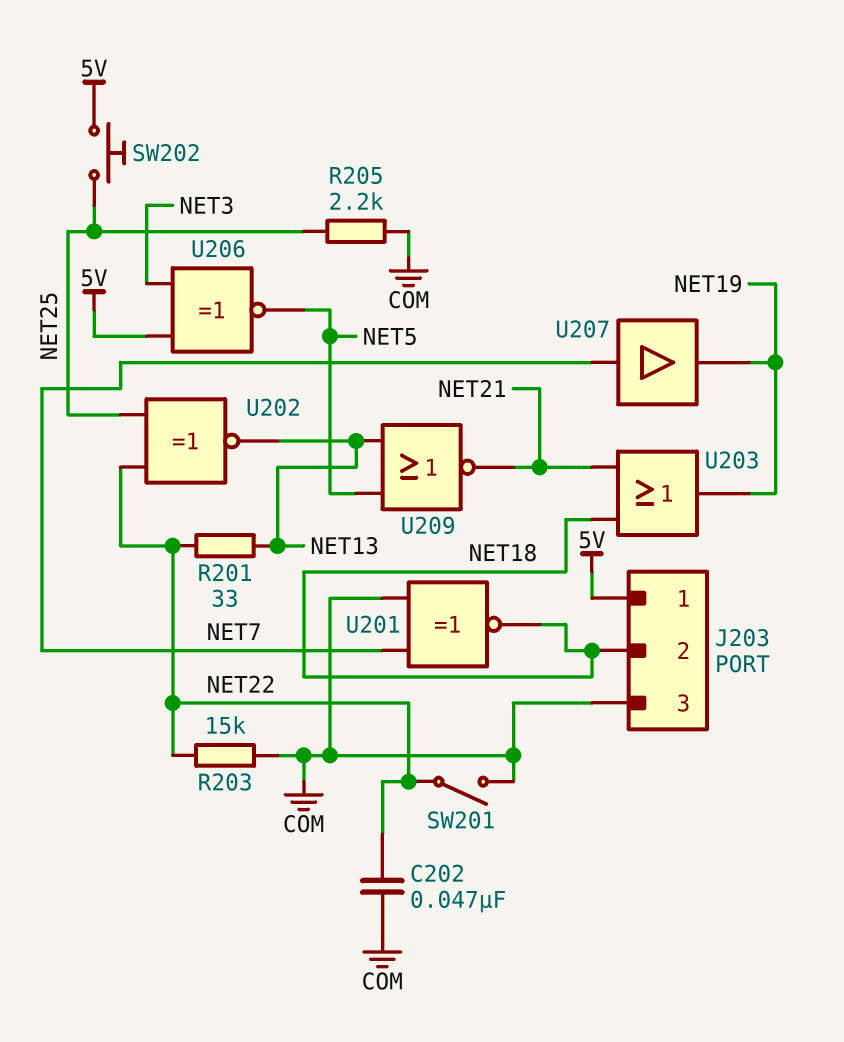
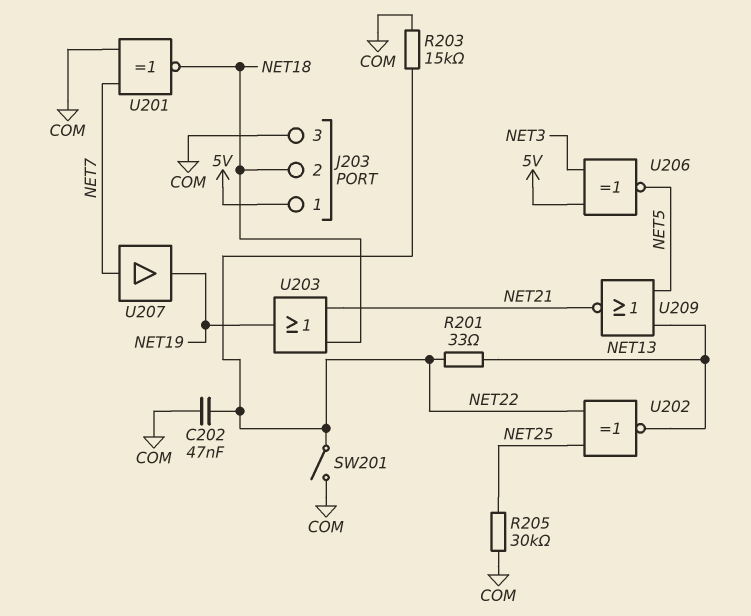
R205: 2.2k (COM, NET25) -> 30k (COM, NET25)
SW202: button (5V, NET25) -> none

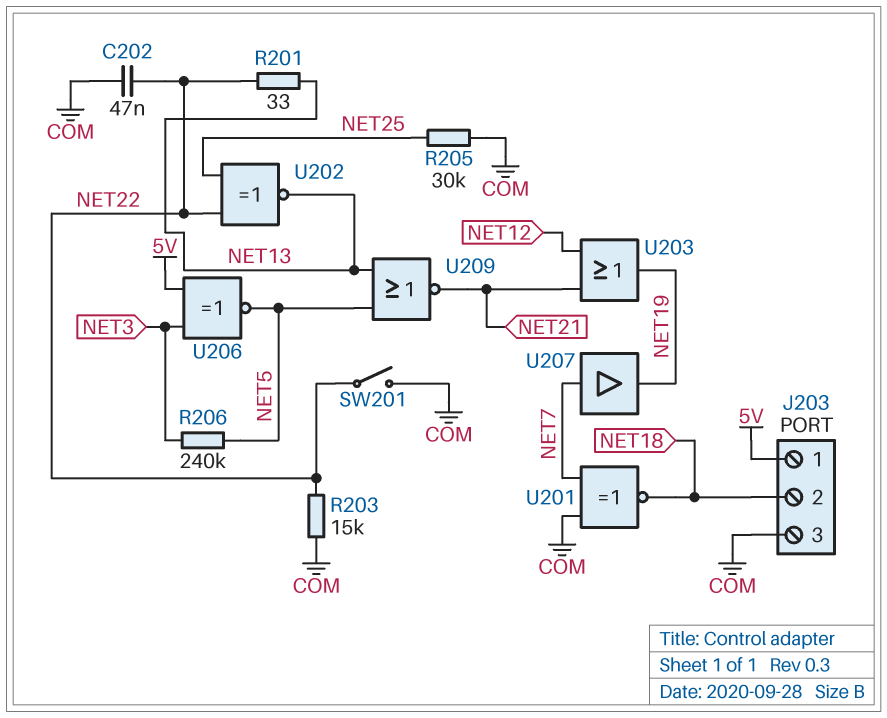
R206: none -> 240k (NET3, NET5)
U203: OR (in NET18, in NET21, out NET19) -> OR (in NET12, in NET21, out NET19)

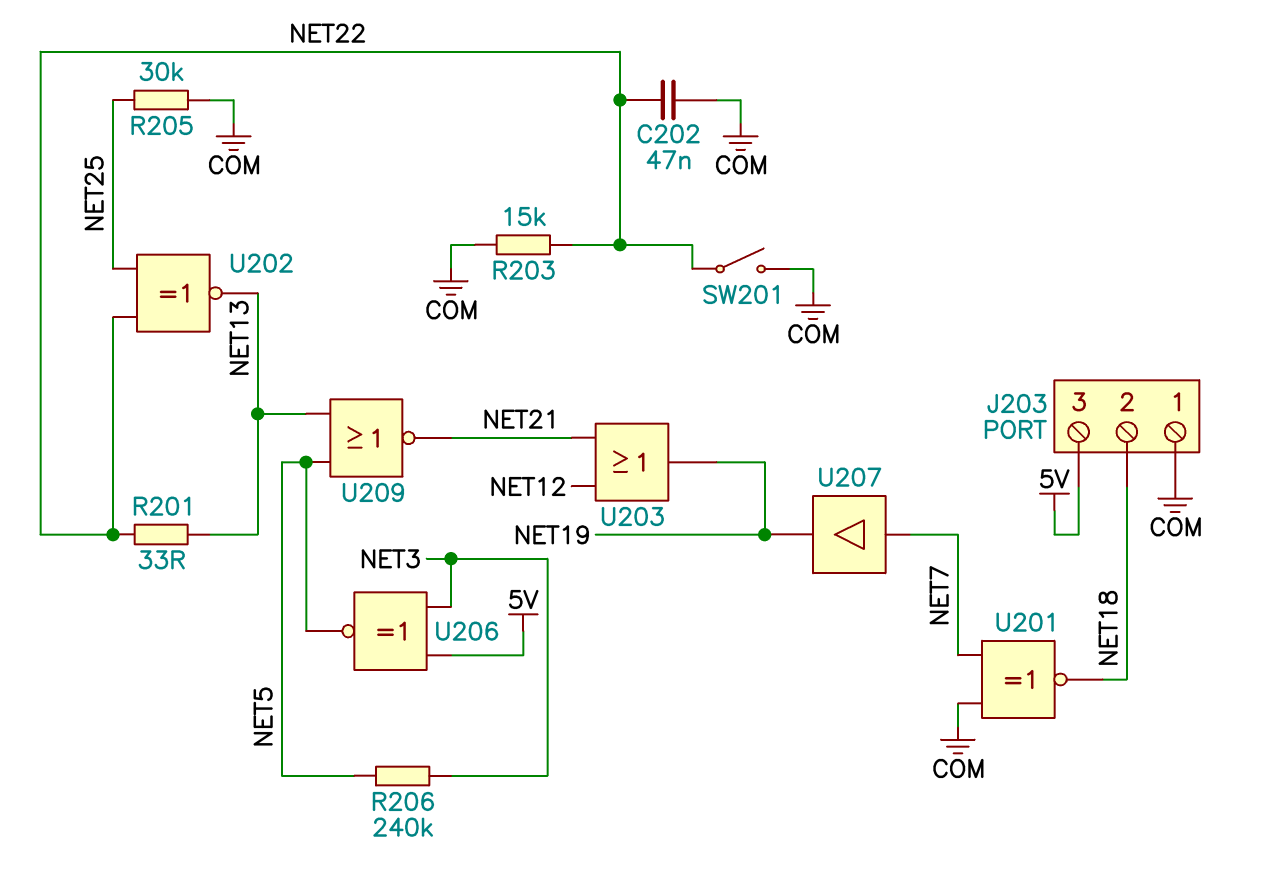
J203 pin 1: 5V -> COM
J203 pin 3: COM -> 5V

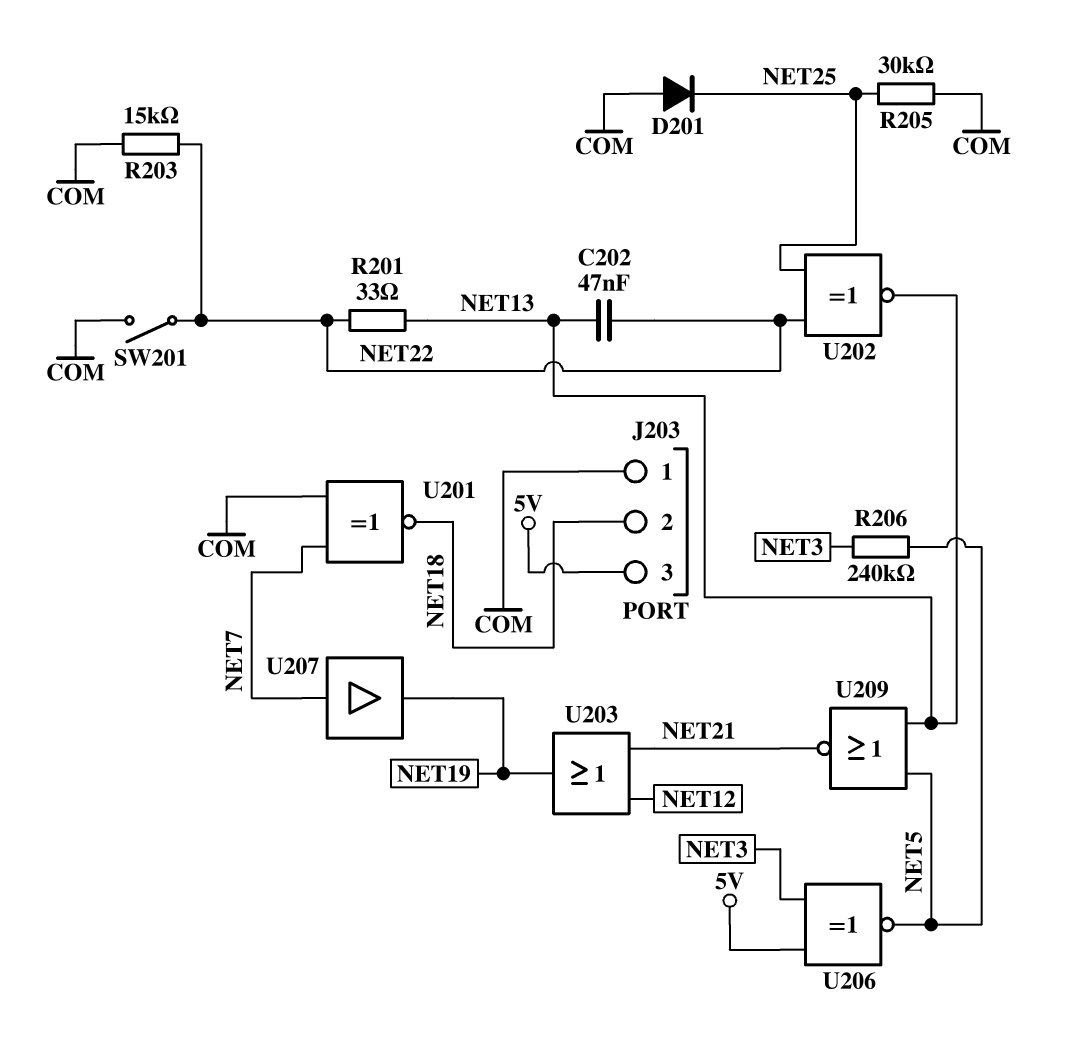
C202: 47nF (COM, NET22) -> 47nF (NET13, NET22)
D201: none -> diode (A COM, K NET25)

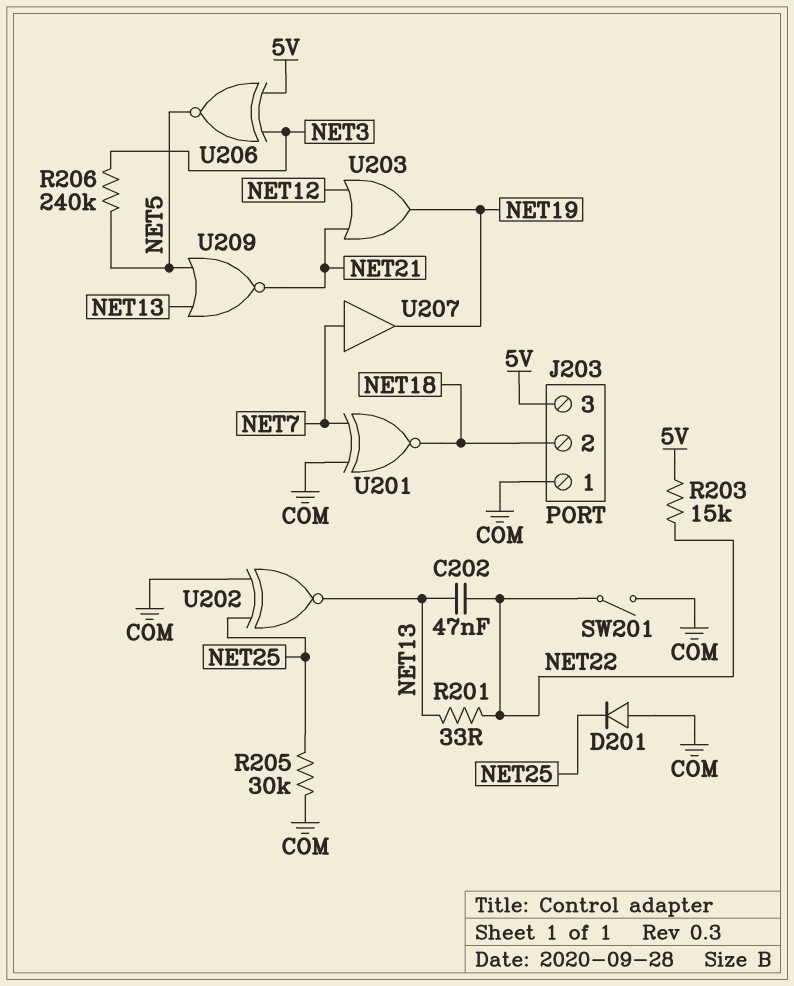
R203: 15k (COM, NET22) -> 15k (5V, NET22)
U202: XNOR (in NET22, in NET25, out NET13) -> XNOR (in COM, in NET25, out NET13)

